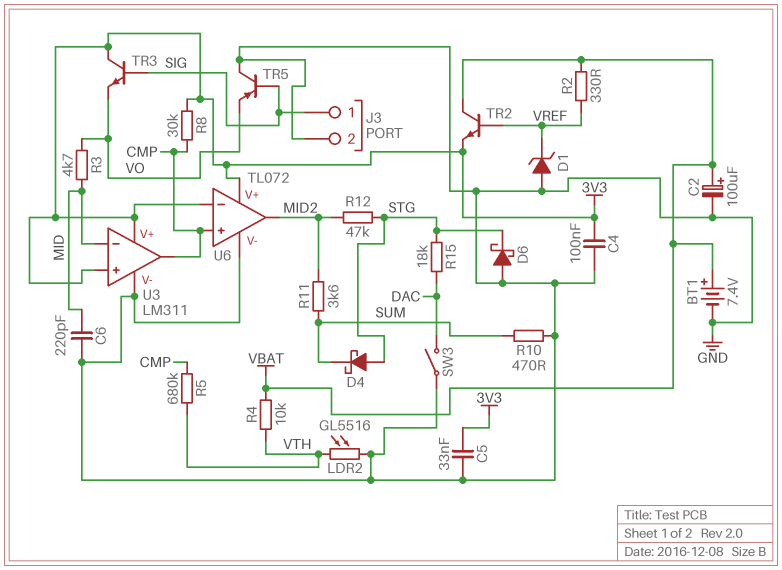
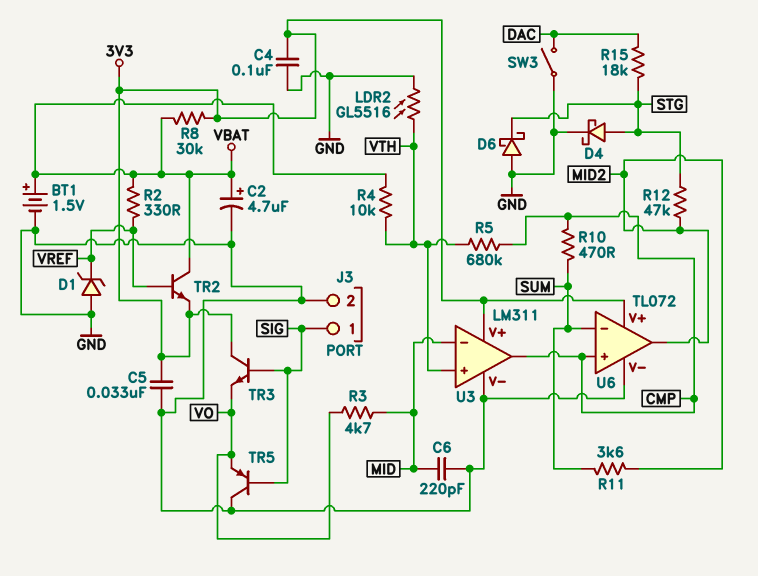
BT1: 7.4V (plus VBAT, minus GND) -> 1.5V (plus VBAT, minus GND)
C2: 100uF (plus VBAT, minus GND) -> 4.7uF (plus VBAT, minus GND)
D4: schottky (A STG, K SUM) -> schottky (A STG, K GND)
R8: 30k (3V3, CMP) -> 30k (3V3, VBAT)
R10: 470 (GND, SUM) -> 470 (CMP, SUM)
U3 pin in+: 3V3 -> VTH
U6 pin in-: 3V3 -> SUM

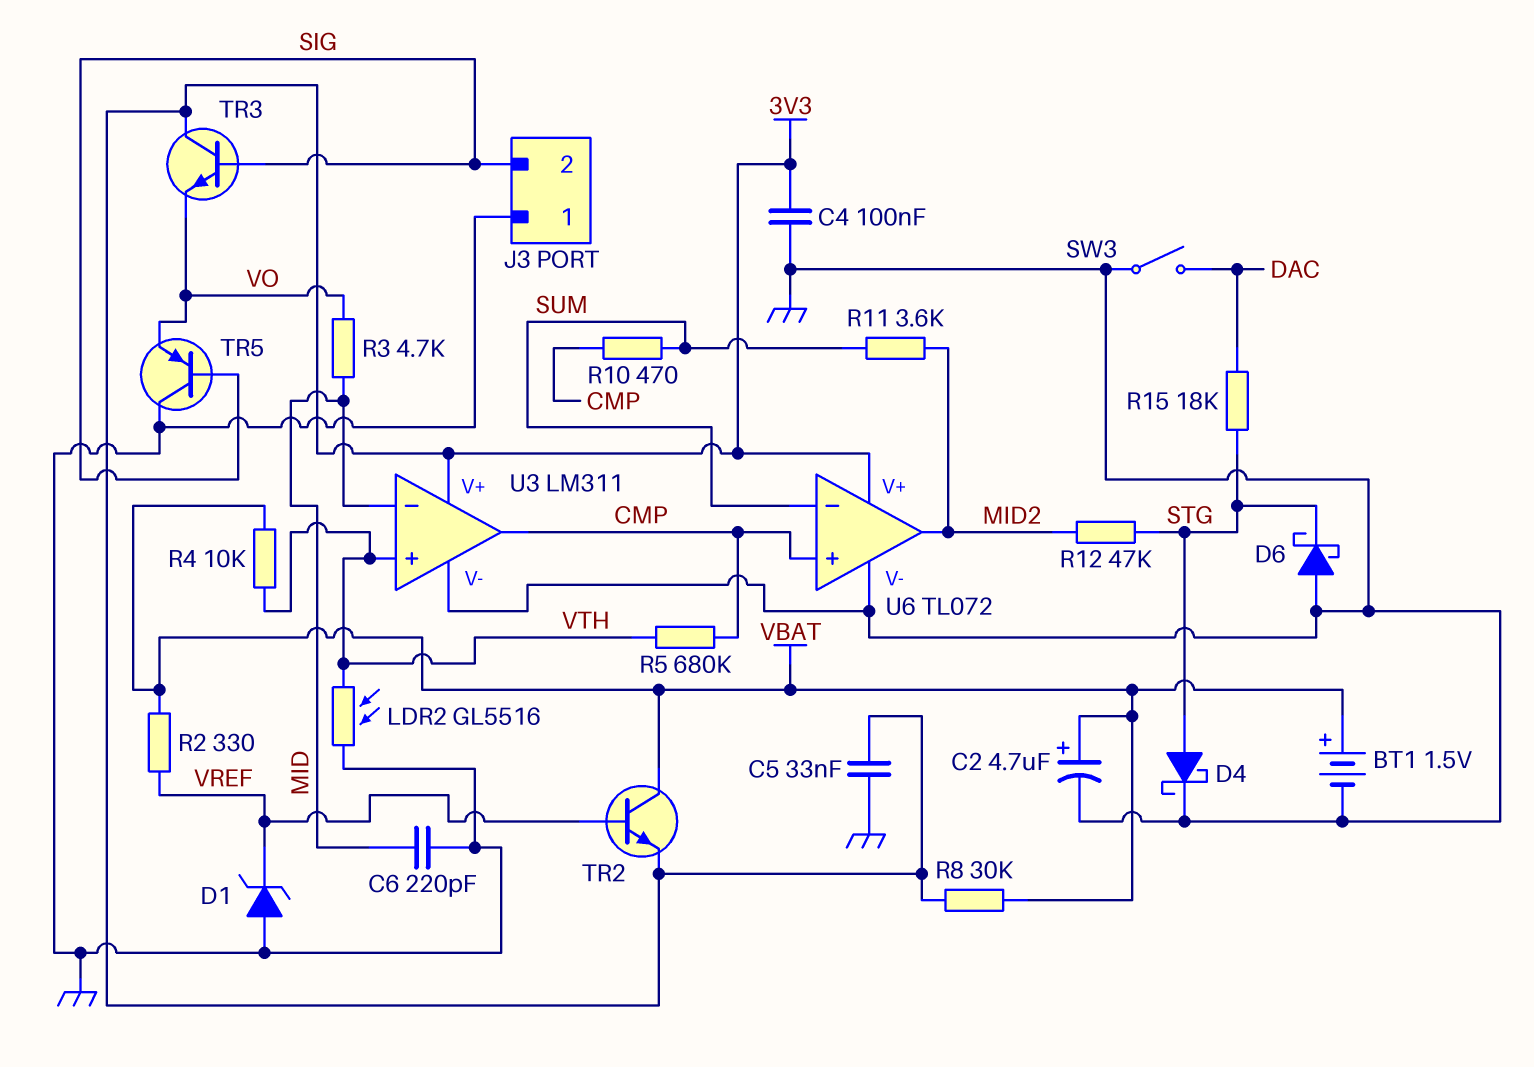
J3 pin 1: SIG -> GND
J3 pin 2: GND -> SIG

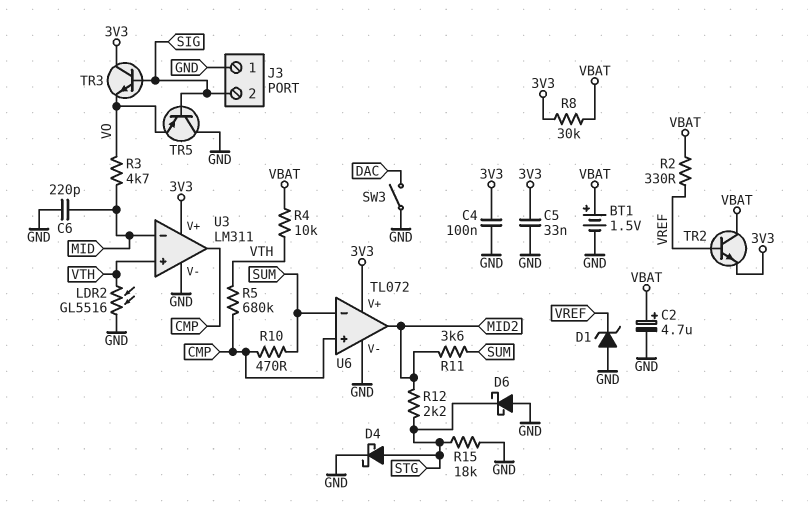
R12: 47k (MID2, STG) -> 2.2k (MID2, STG)
R15: 18k (DAC, STG) -> 18k (GND, STG)

